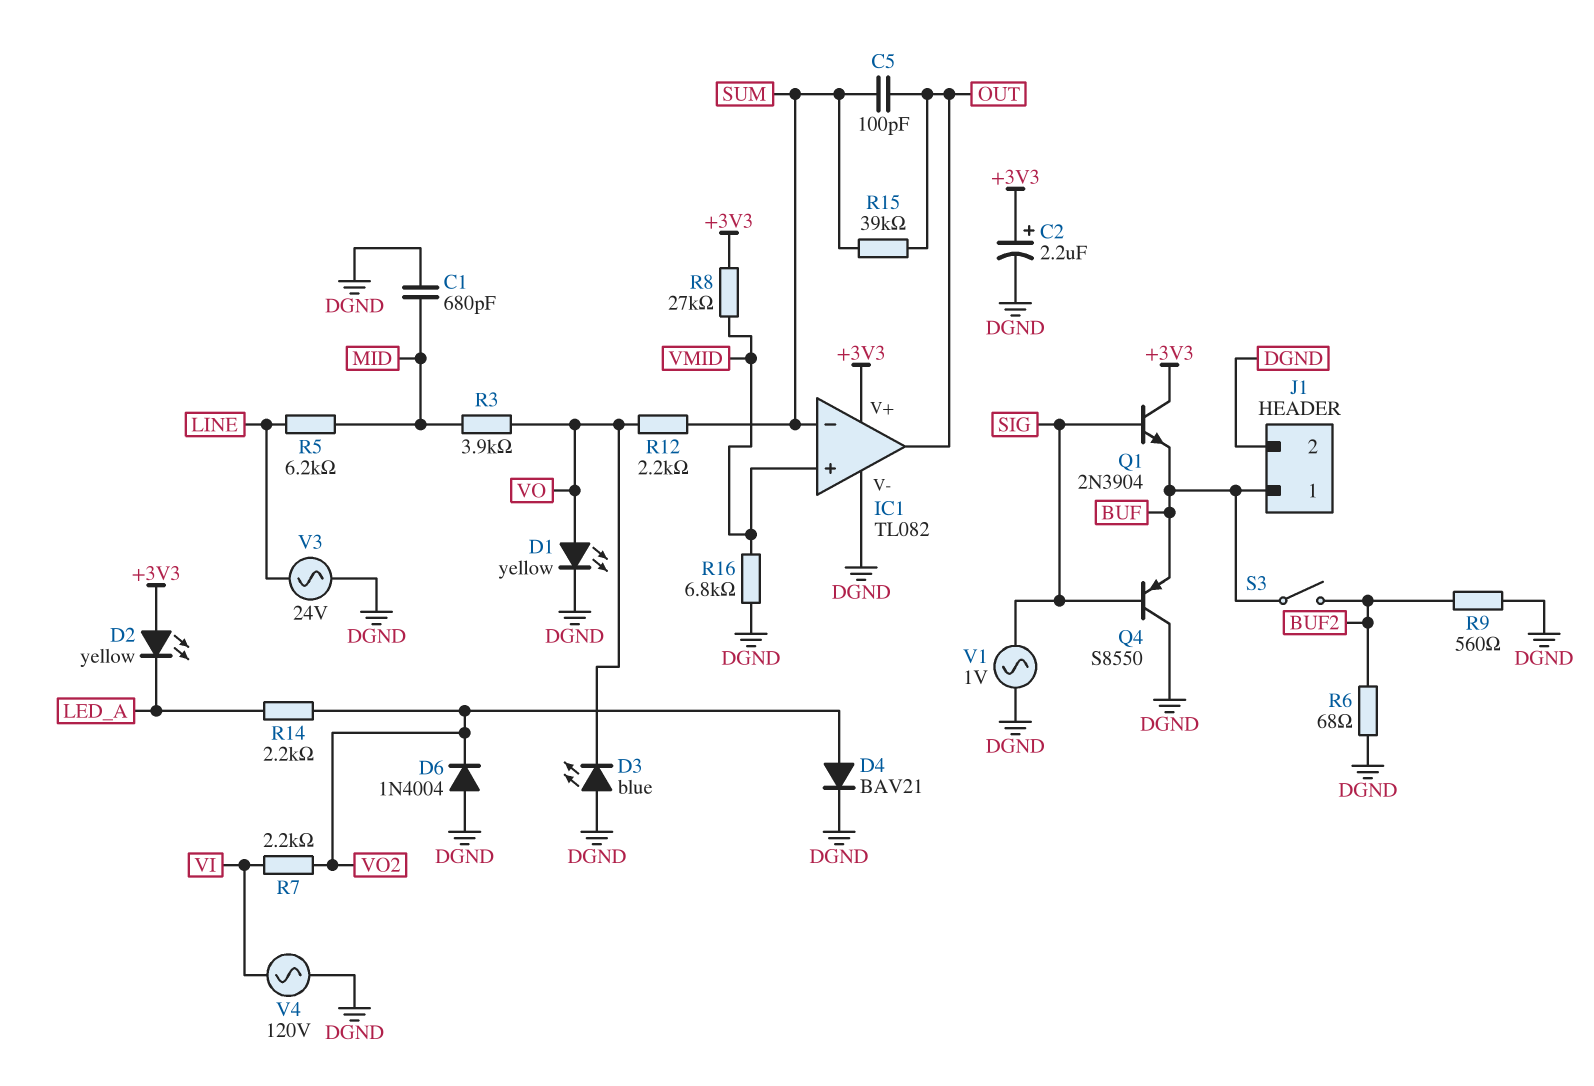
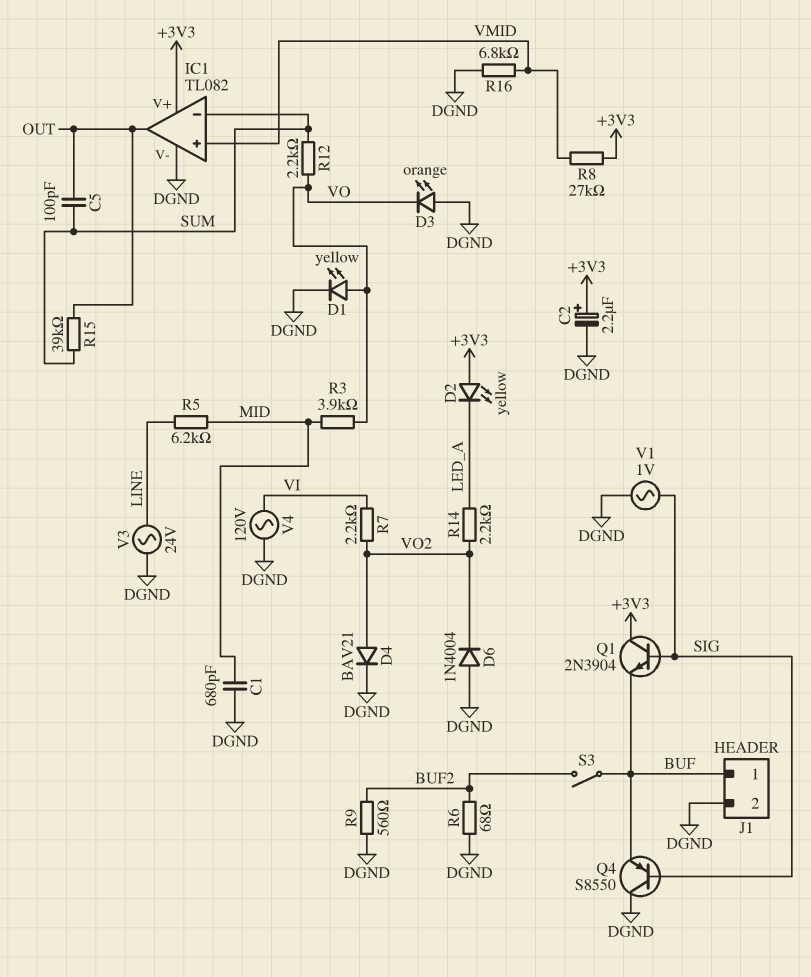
D3: LED blue (A DGND, K VO) -> LED orange (A DGND, K VO)

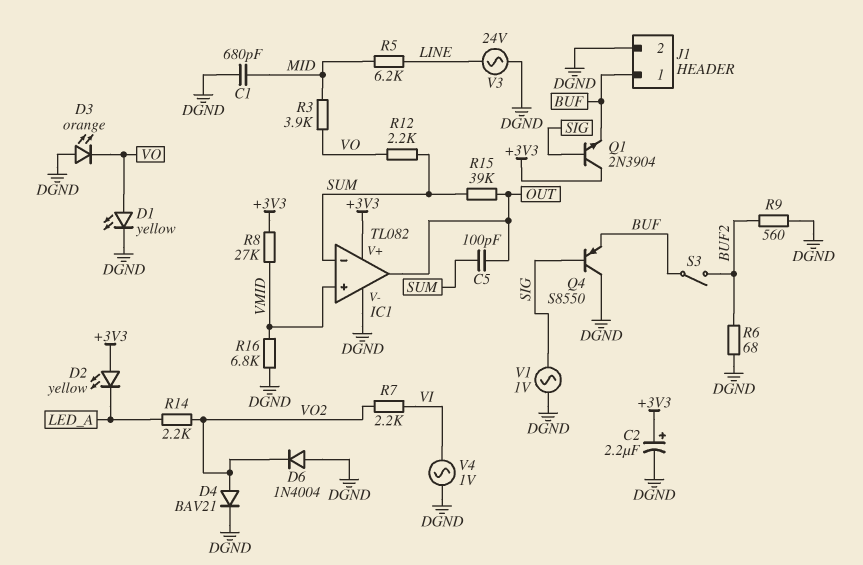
V4: AC 120V (DGND, VI) -> AC 1V (DGND, VI)

